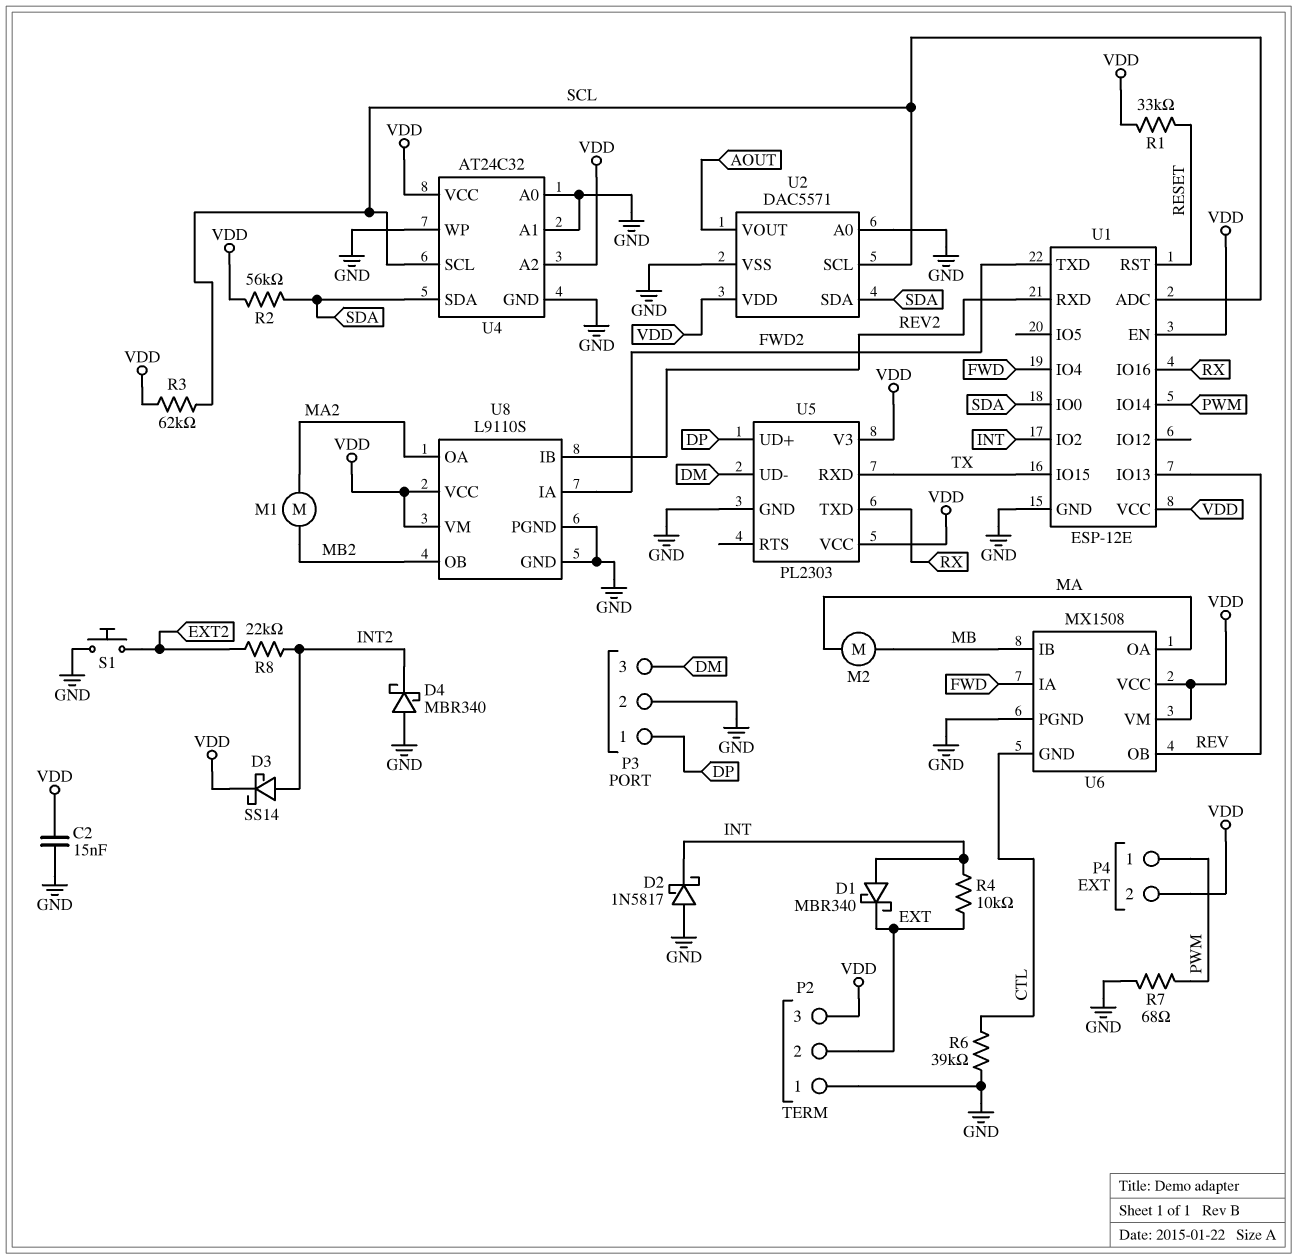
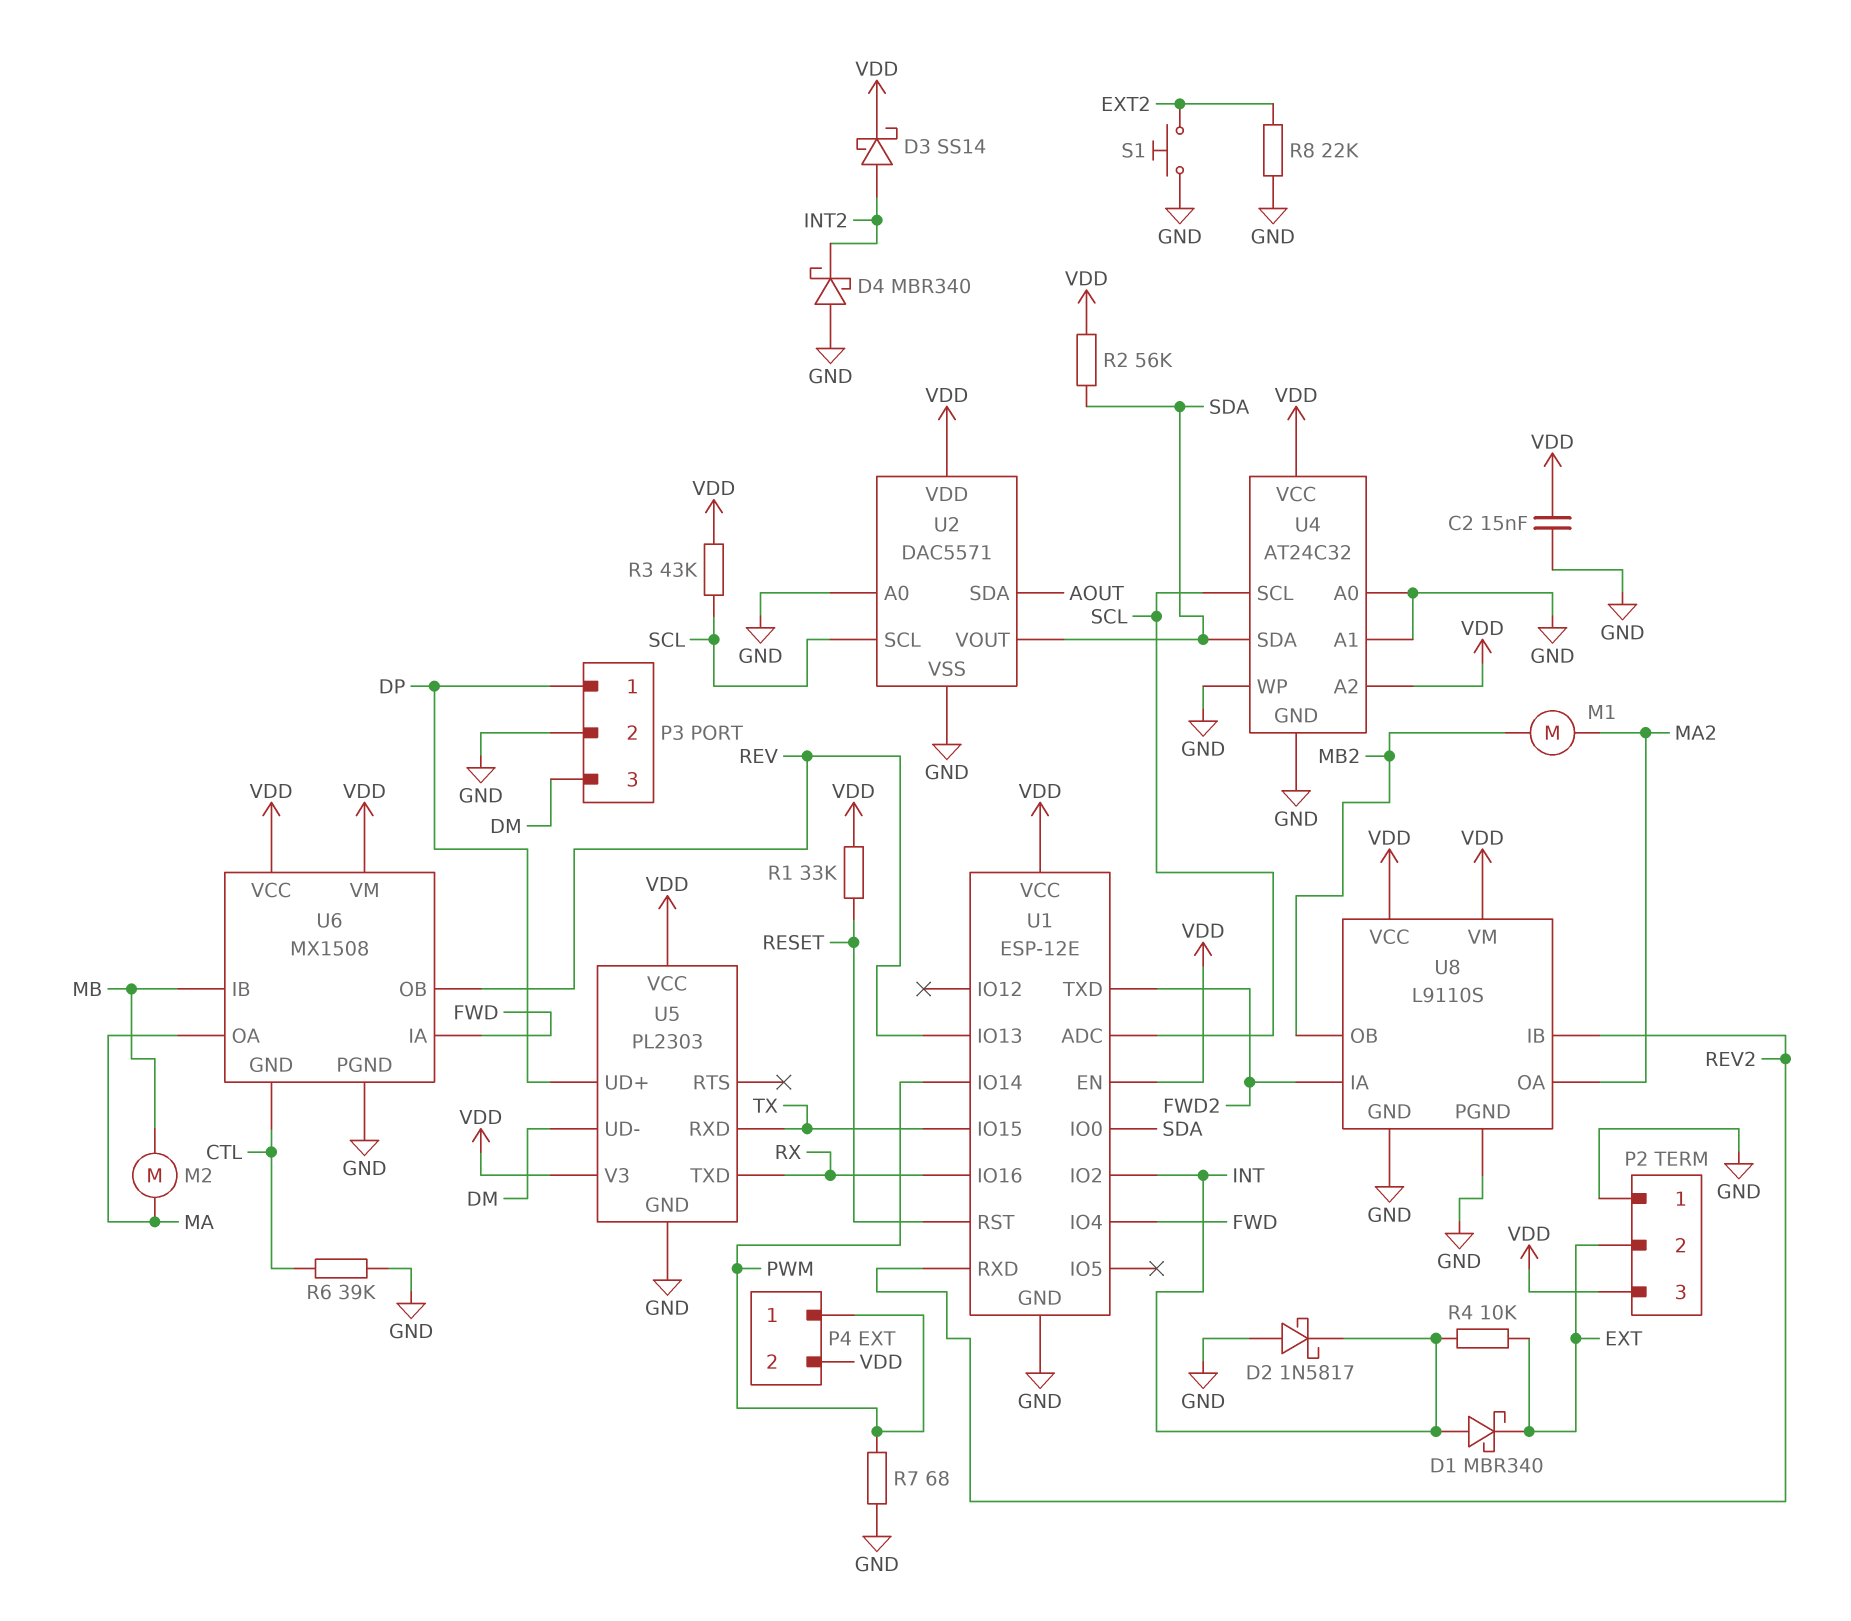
R3: 62k (SCL, VDD) -> 43k (SCL, VDD)
R8: 22k (EXT2, INT2) -> 22k (EXT2, GND)
U2 pin SDA: SDA -> AOUT
U2 pin VOUT: AOUT -> SDA

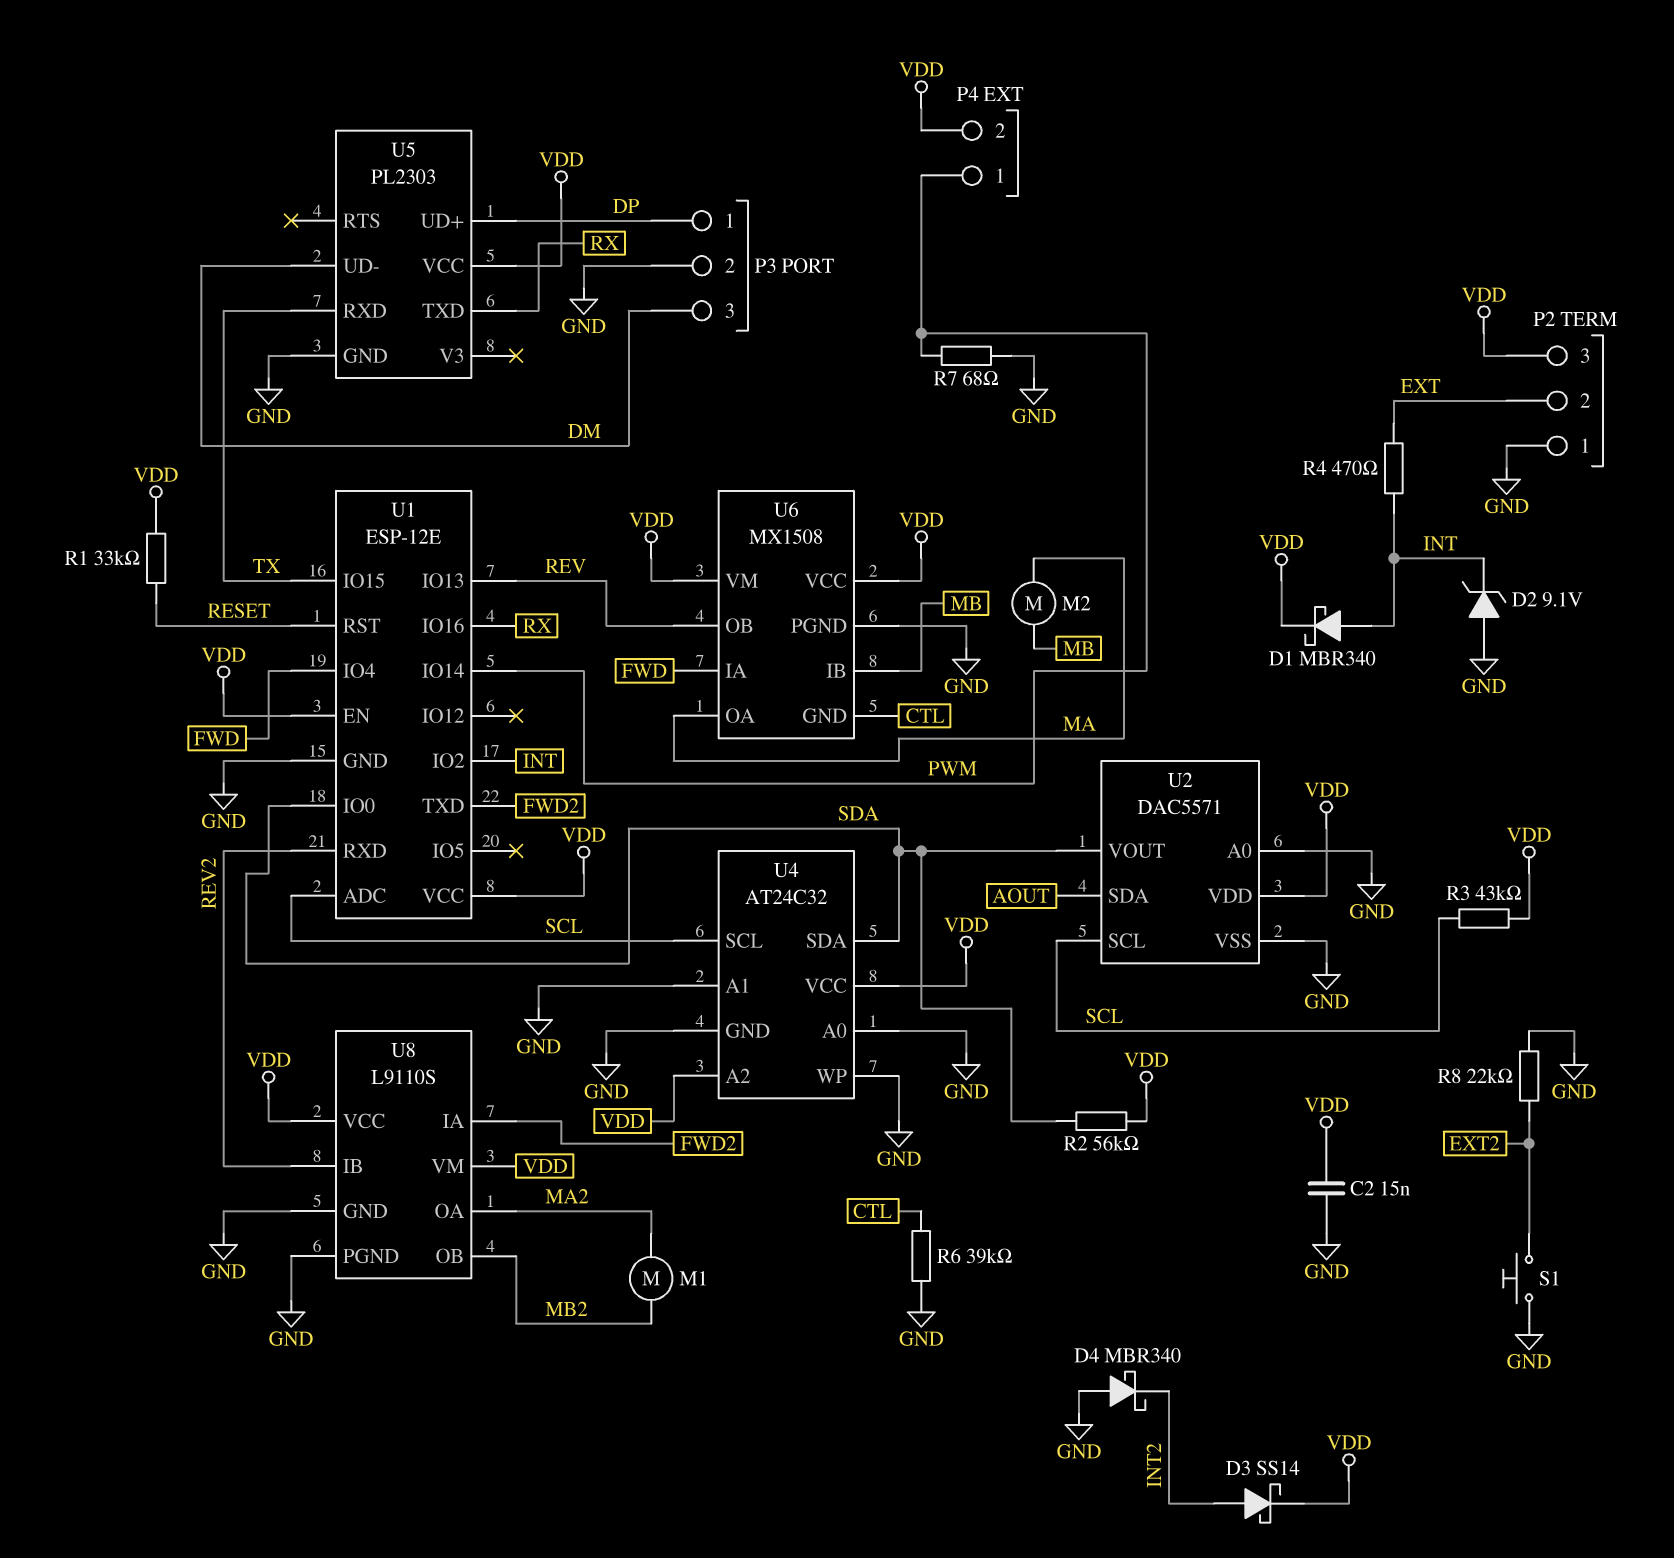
D1: schottky MBR340 (A INT, K EXT) -> schottky MBR340 (A INT, K VDD)
D2: schottky 1N5817 (A GND, K INT) -> zener 9.1V (A GND, K INT)
R4: 10k (EXT, INT) -> 470 (EXT, INT)
U5 pin V3: VDD -> none

